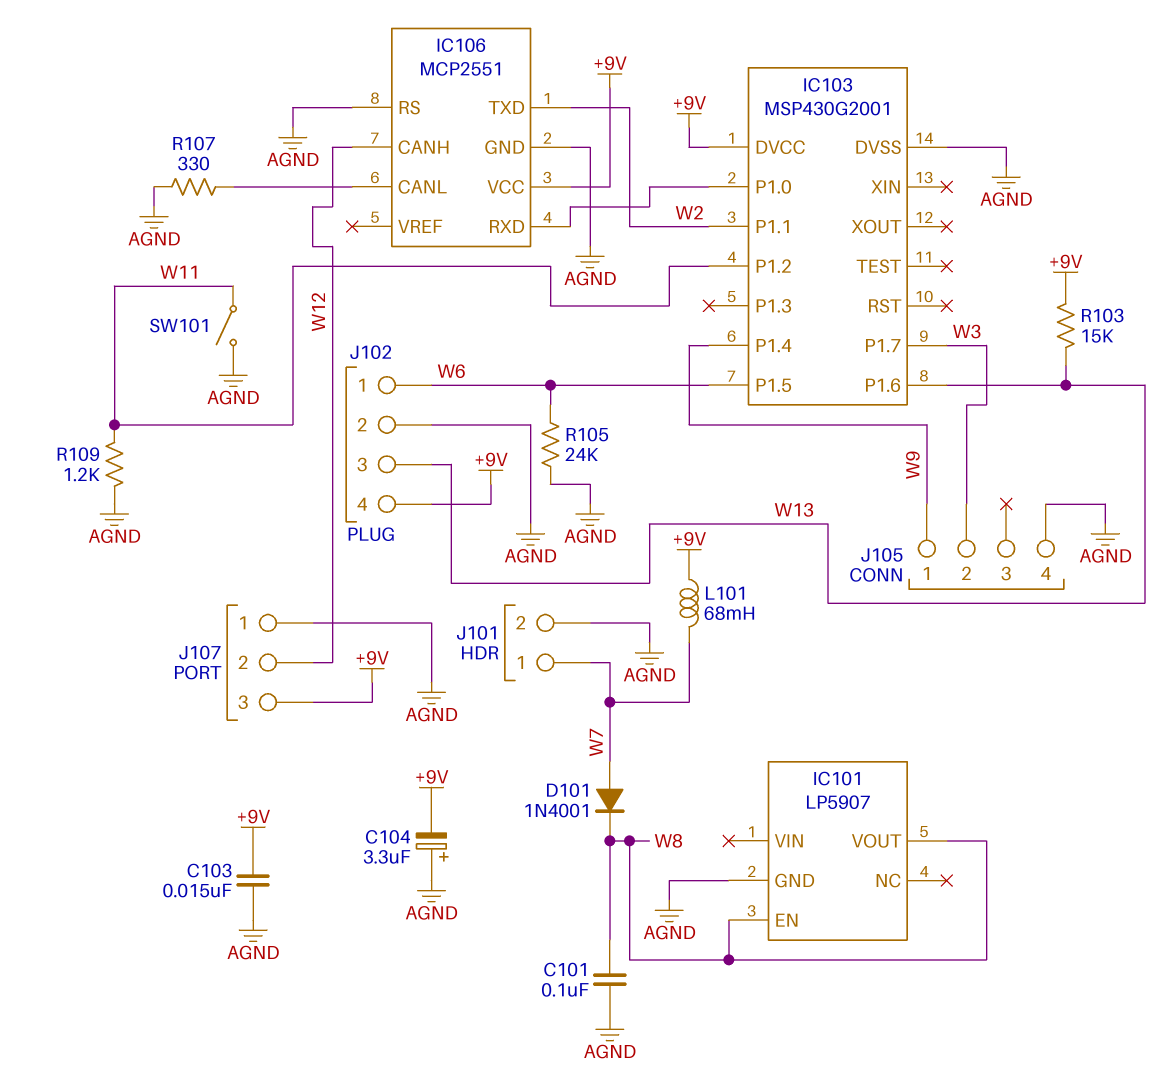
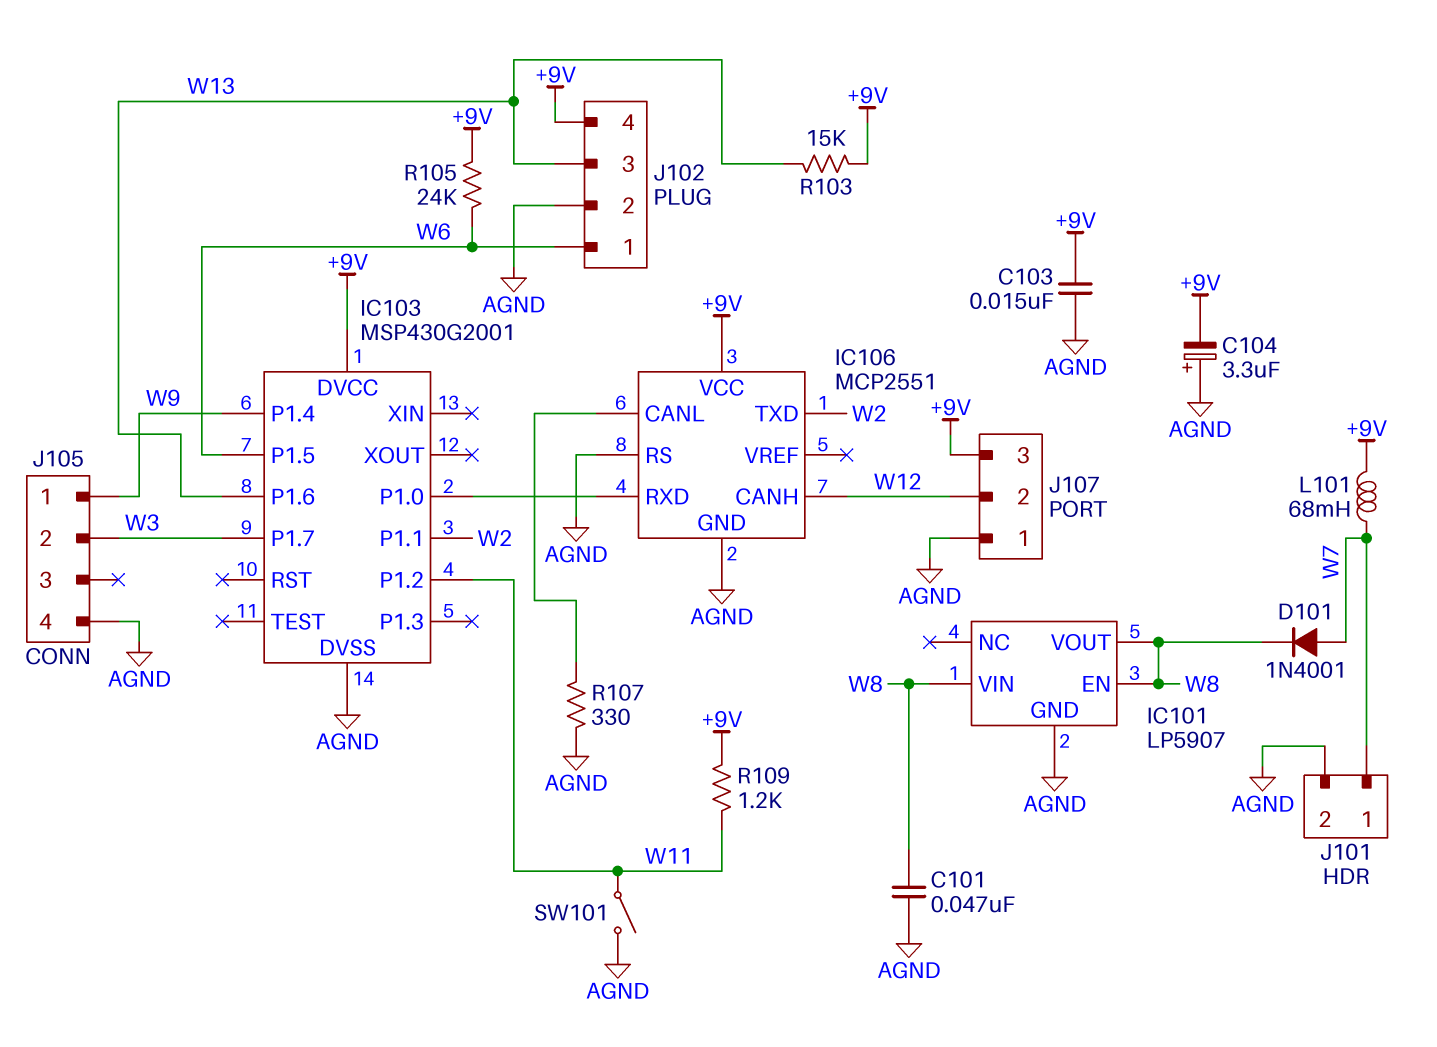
C101: 100nF (AGND, W8) -> 47nF (AGND, W8)
IC101 pin VIN: none -> W8
R105: 24k (AGND, W6) -> 24k (+9V, W6)
R109: 1.2k (AGND, W11) -> 1.2k (+9V, W11)

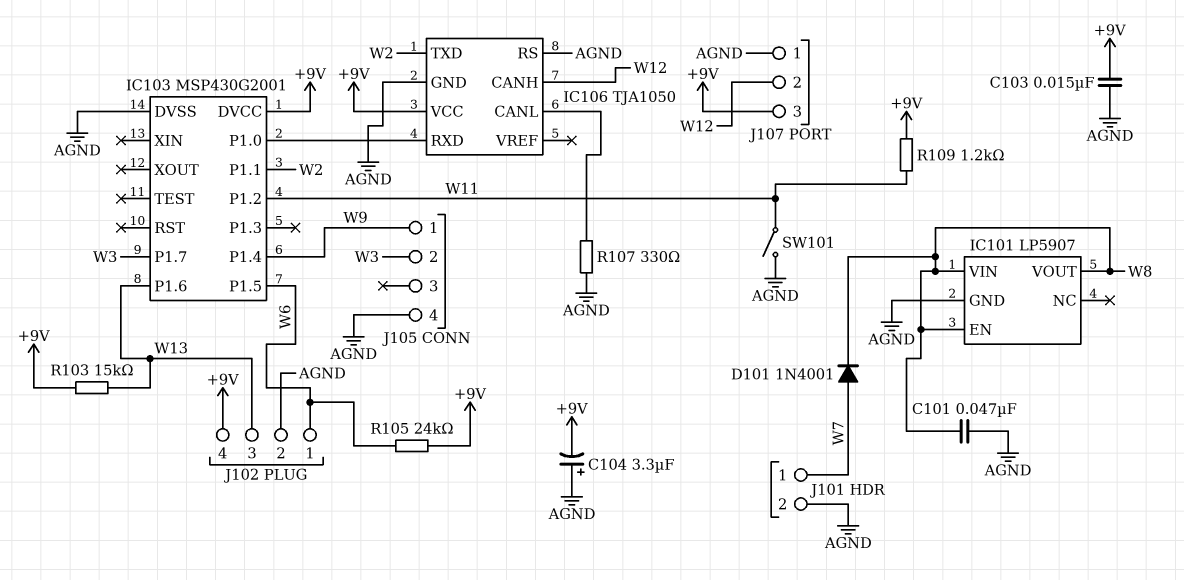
IC106: MCP2551 -> TJA1050
L101: 68mH (+9V, W7) -> none

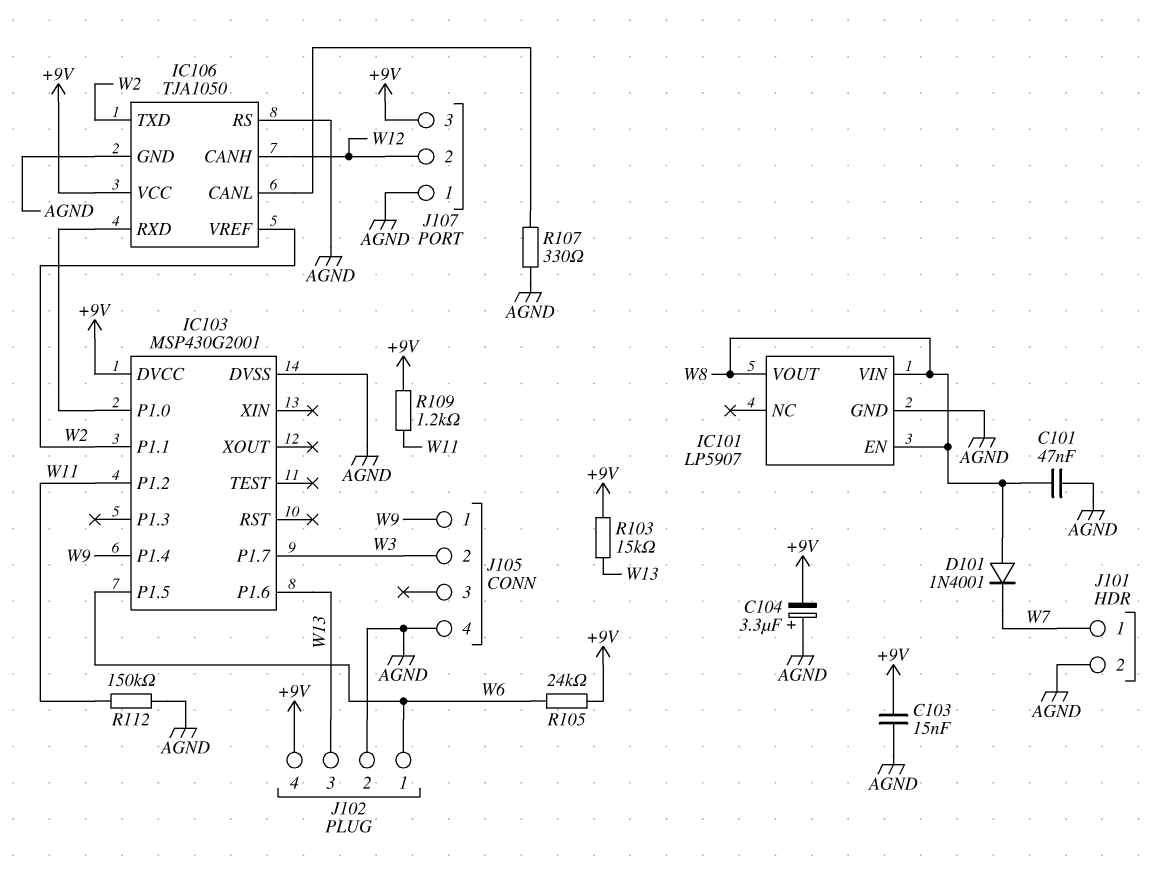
D101: diode 1N4001 (A W7, K W8) -> diode 1N4001 (A W8, K W7)
IC106 pin VREF: none -> W2
R112: none -> 150k (AGND, W11)
SW101: switch (AGND, W11) -> none

